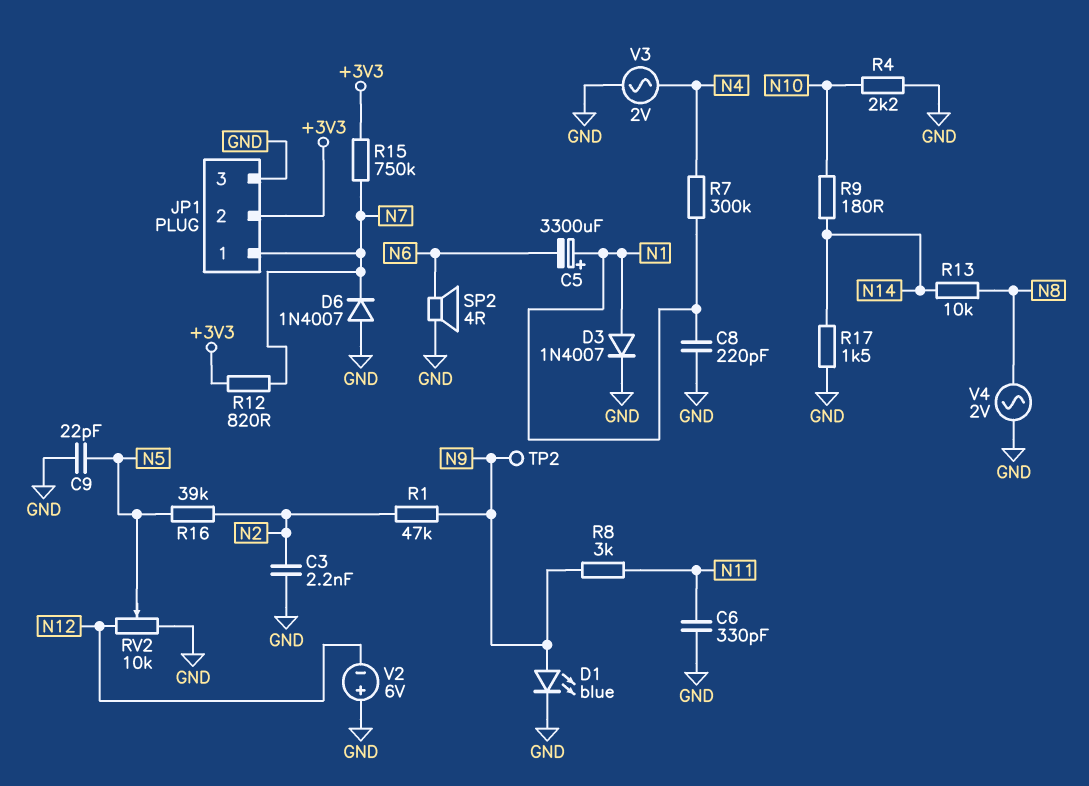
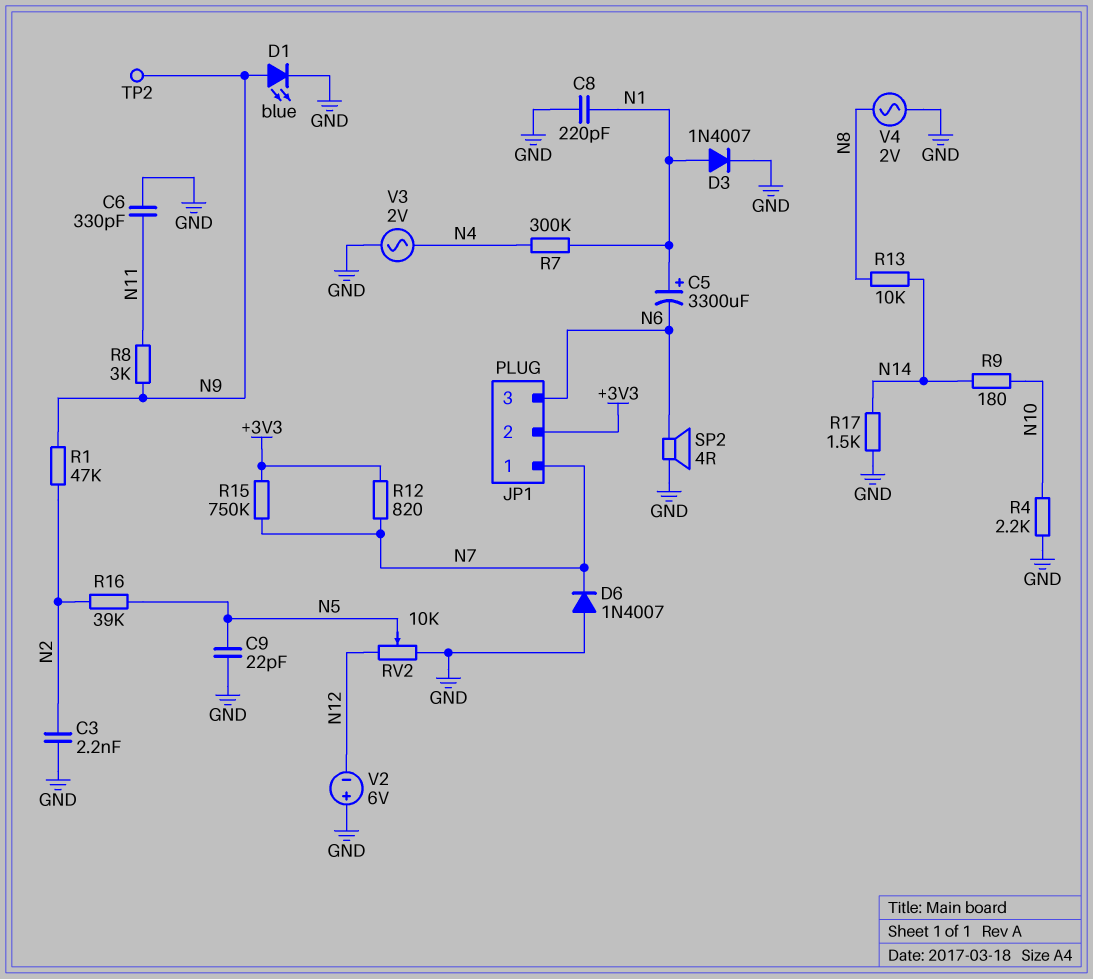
JP1 pin 3: GND -> N6

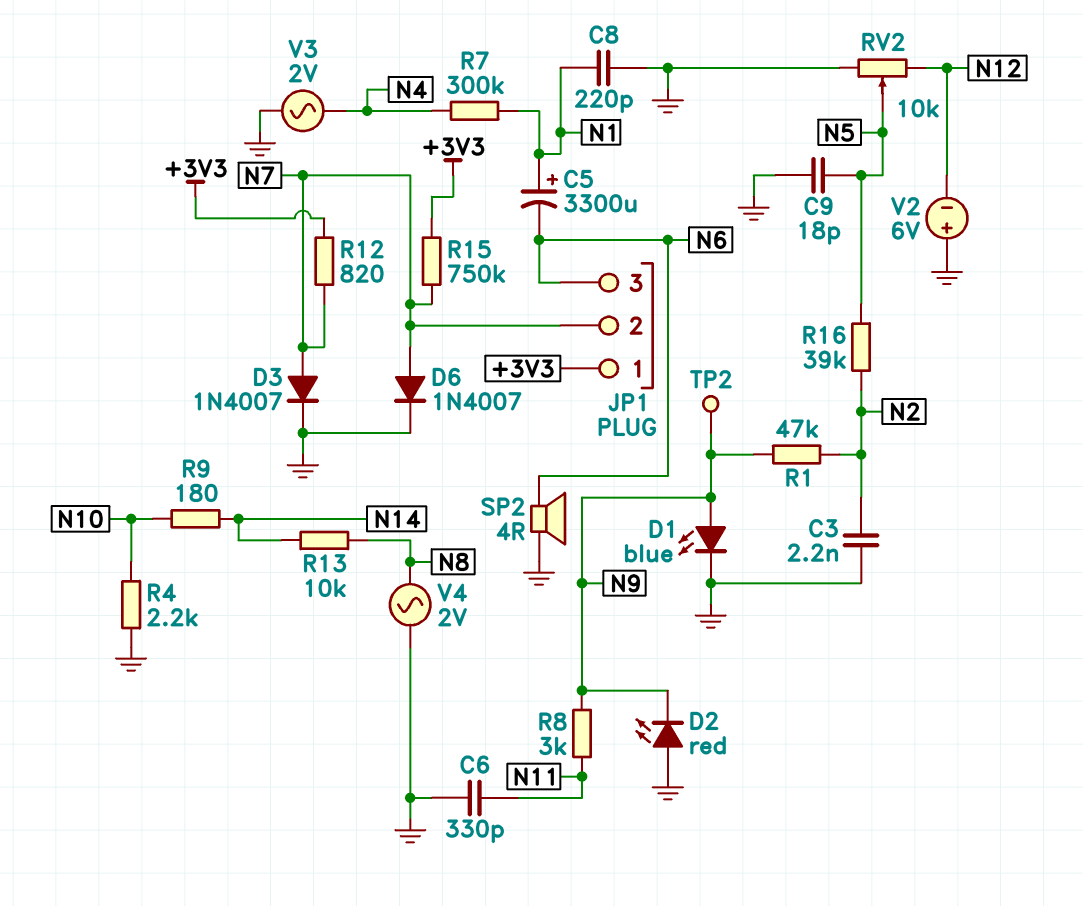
C9: 22pF (GND, N5) -> 18pF (GND, N5)
D2: none -> LED red (A GND, K N9)
D3: diode 1N4007 (A N1, K GND) -> diode 1N4007 (A N7, K GND)
D6: diode 1N4007 (A GND, K N7) -> diode 1N4007 (A N7, K GND)
JP1 pin 1: N7 -> +3V3
JP1 pin 2: +3V3 -> N7
R17: 1.5k (GND, N14) -> none

